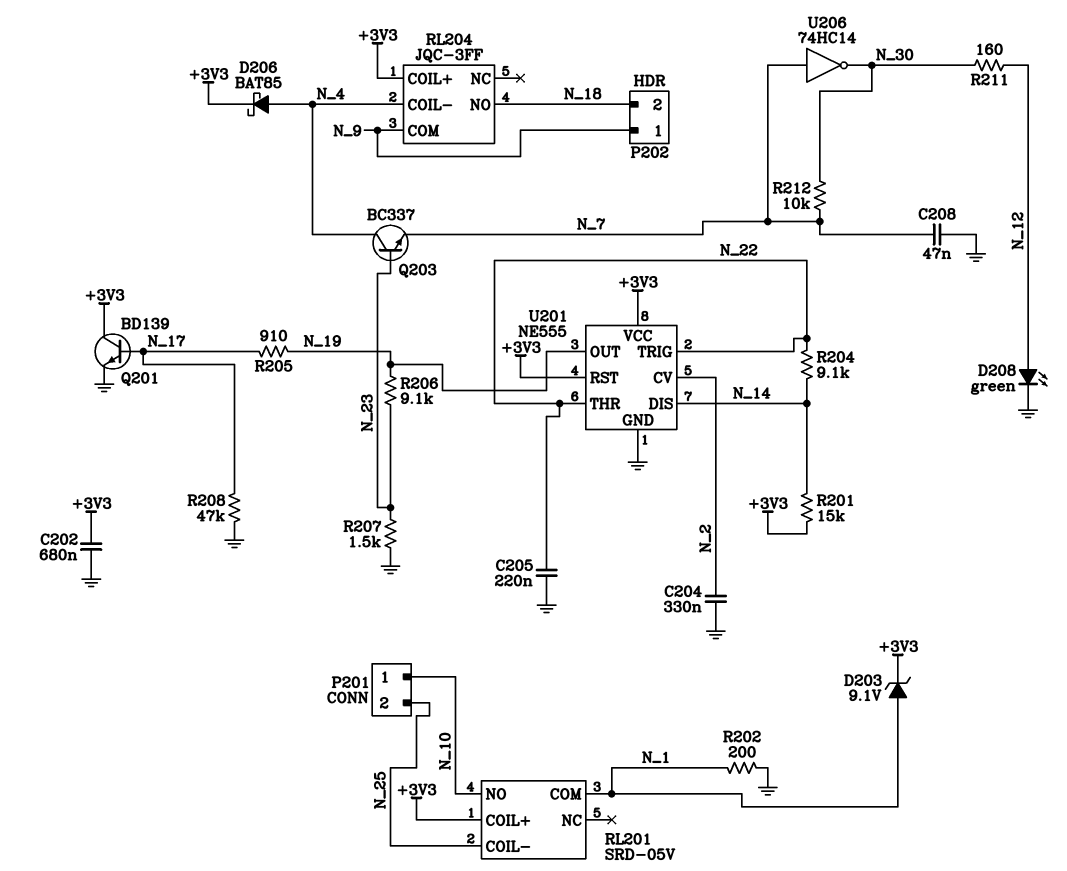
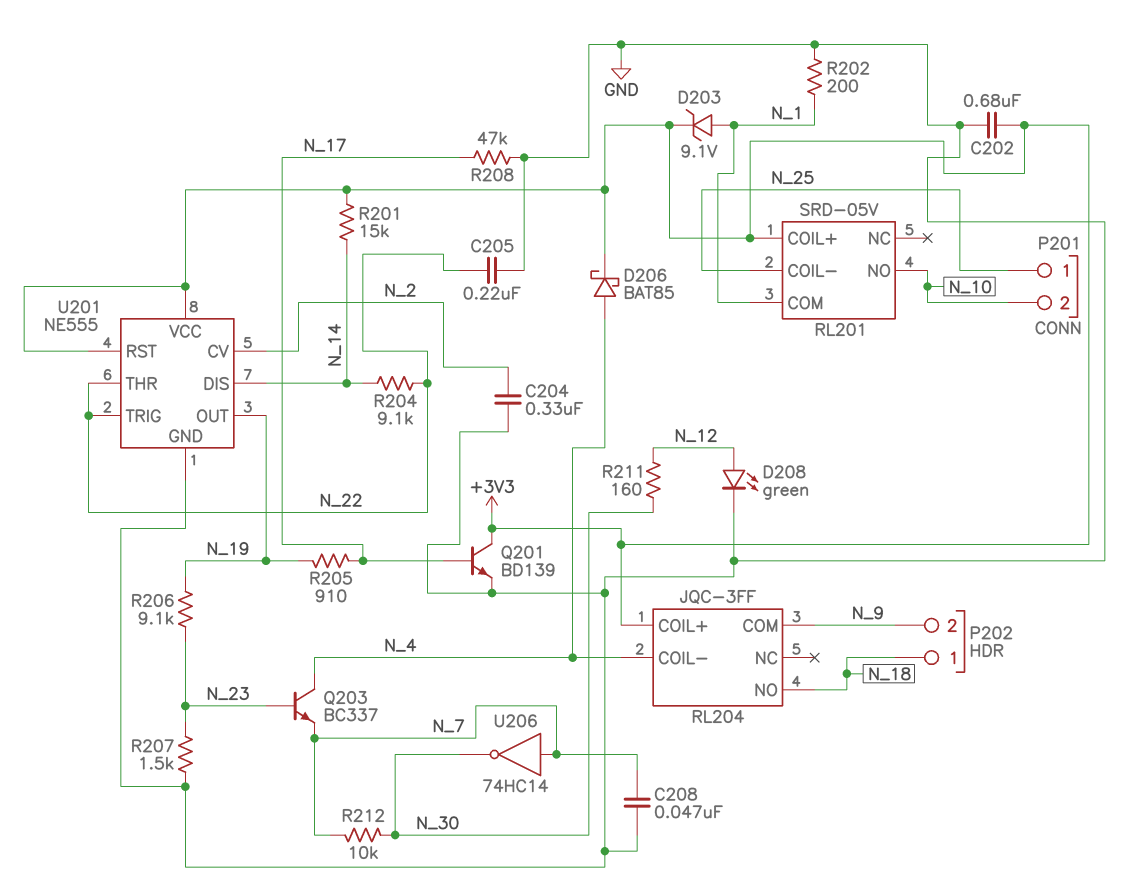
P201 pin 1: N_10 -> N_25
P201 pin 2: N_25 -> N_10
P202 pin 1: N_9 -> N_18
P202 pin 2: N_18 -> N_9

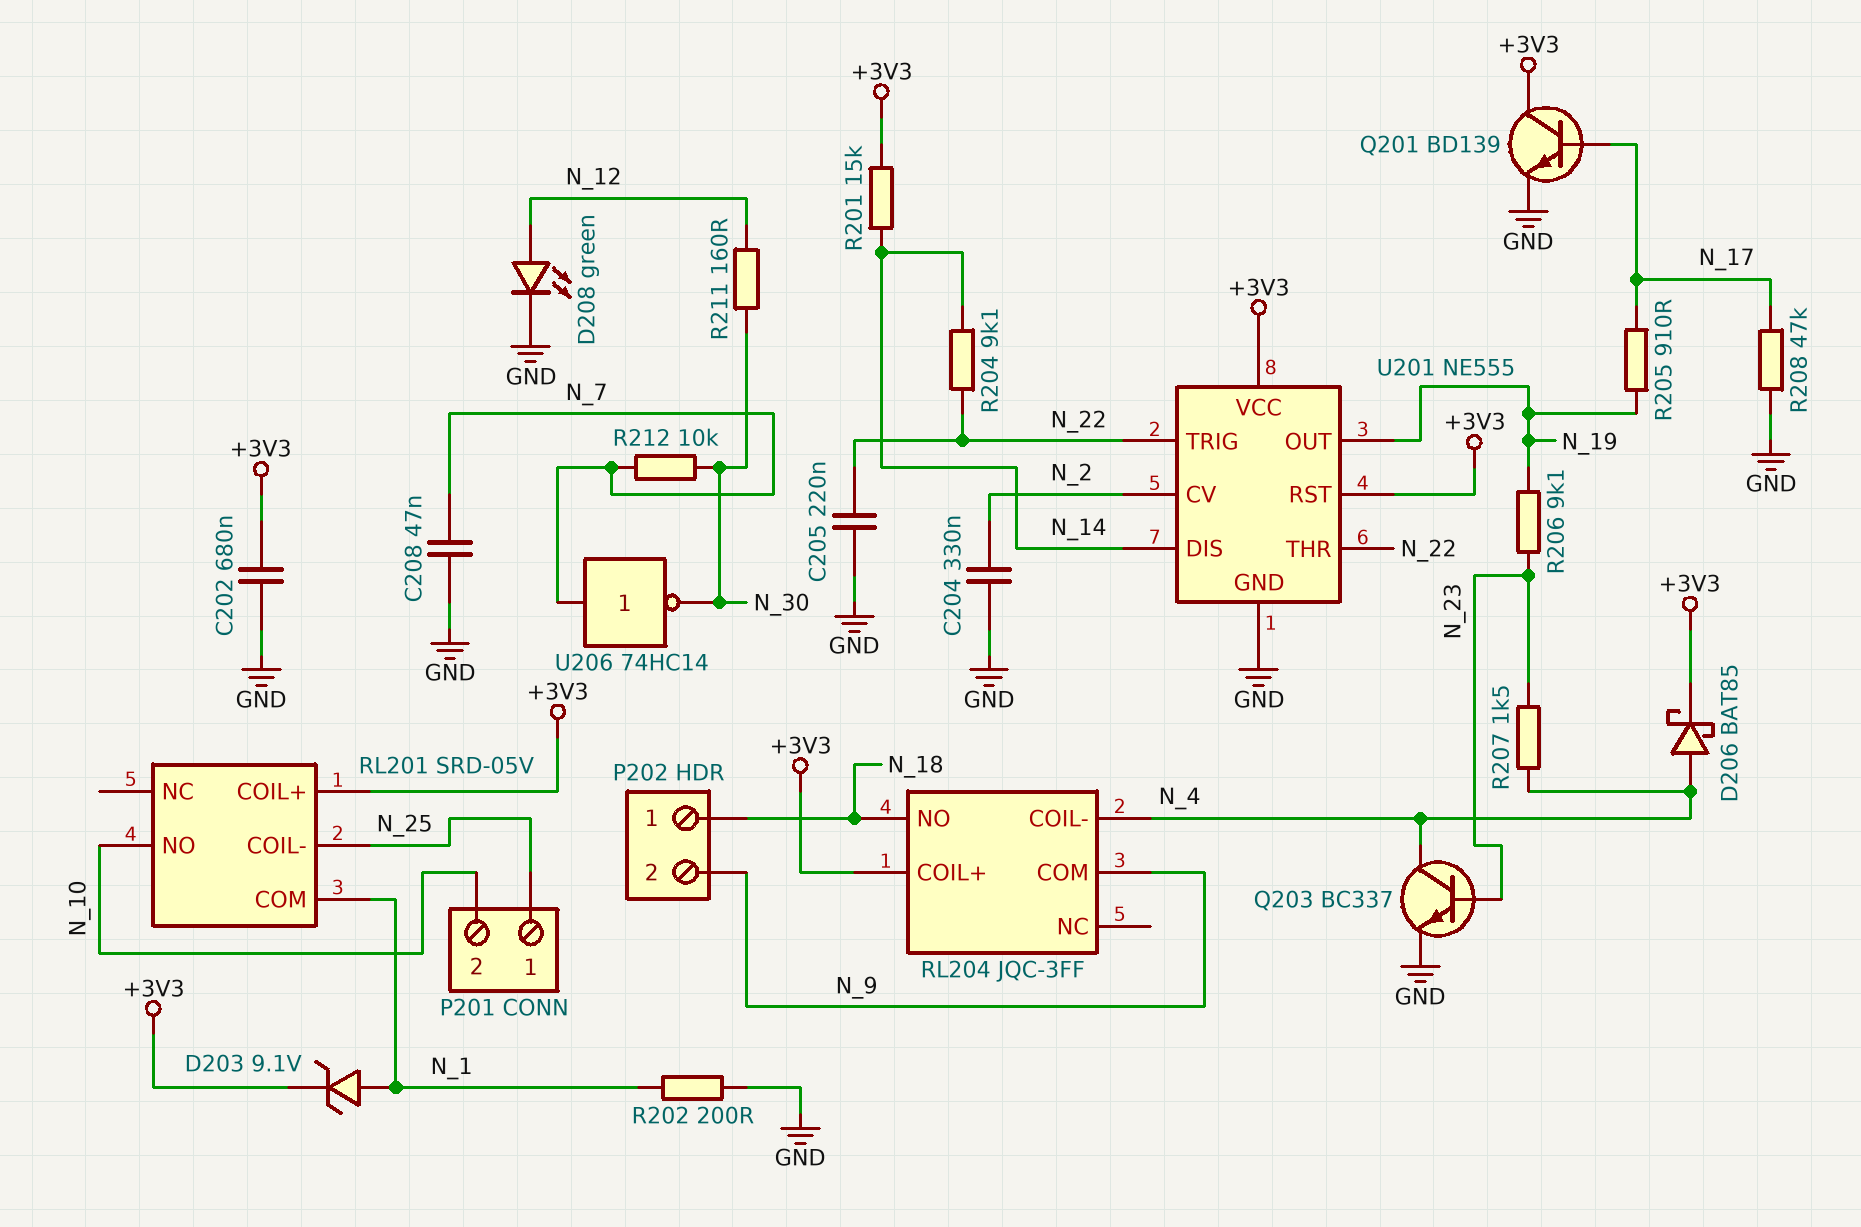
Q203: NPN BC337 (B N_23, C N_4, E N_7) -> NPN BC337 (B N_23, C N_4, E GND)
R207: 1.5k (GND, N_23) -> 1.5k (N_4, N_23)

